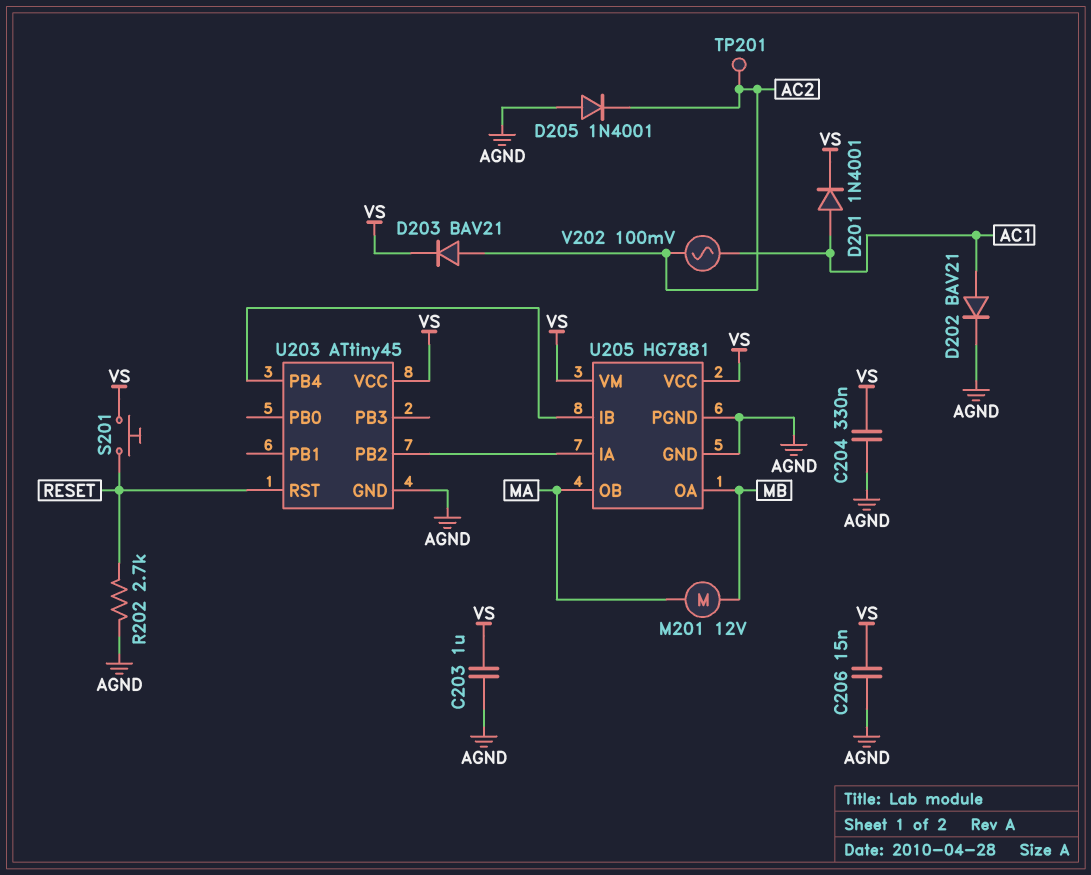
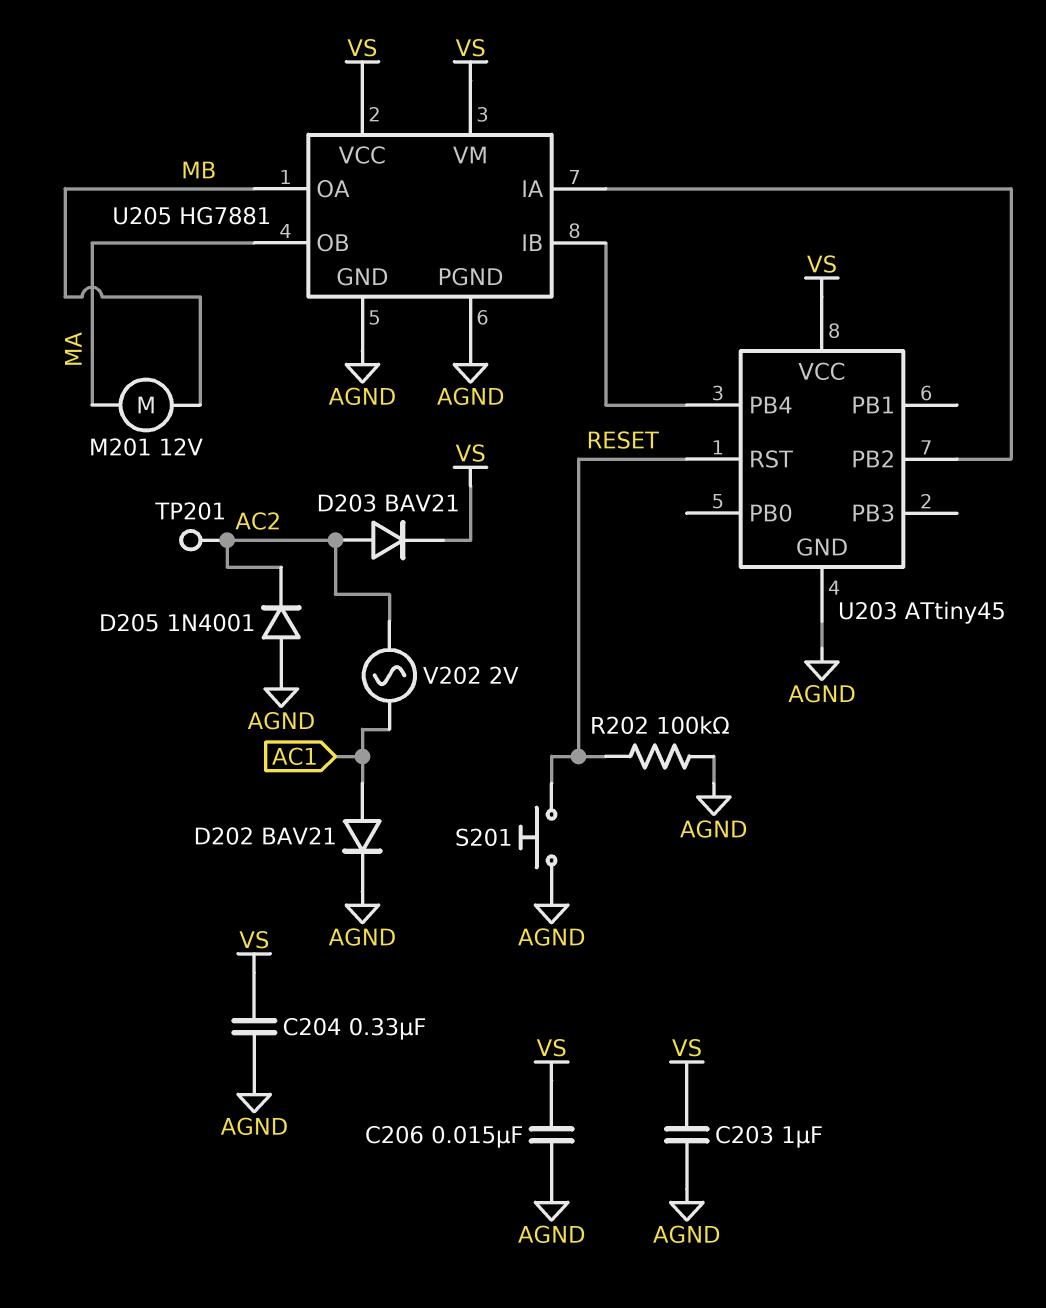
D201: diode 1N4001 (A AC1, K VS) -> none
R202: 2.7k (AGND, RESET) -> 100k (AGND, RESET)
S201: button (RESET, VS) -> button (AGND, RESET)
V202: AC 100mV (AC1, AC2) -> AC 2V (AC1, AC2)

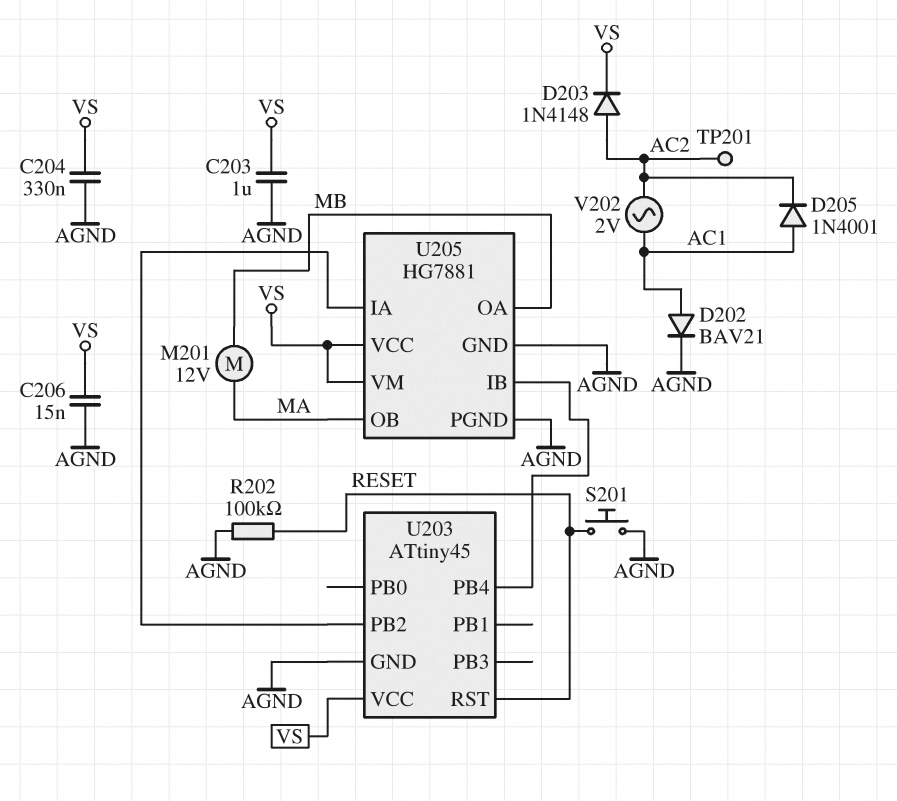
D203: diode BAV21 (A AC2, K VS) -> diode 1N4148 (A AC2, K VS)
D205: diode 1N4001 (A AGND, K AC2) -> diode 1N4001 (A AC1, K AC2)

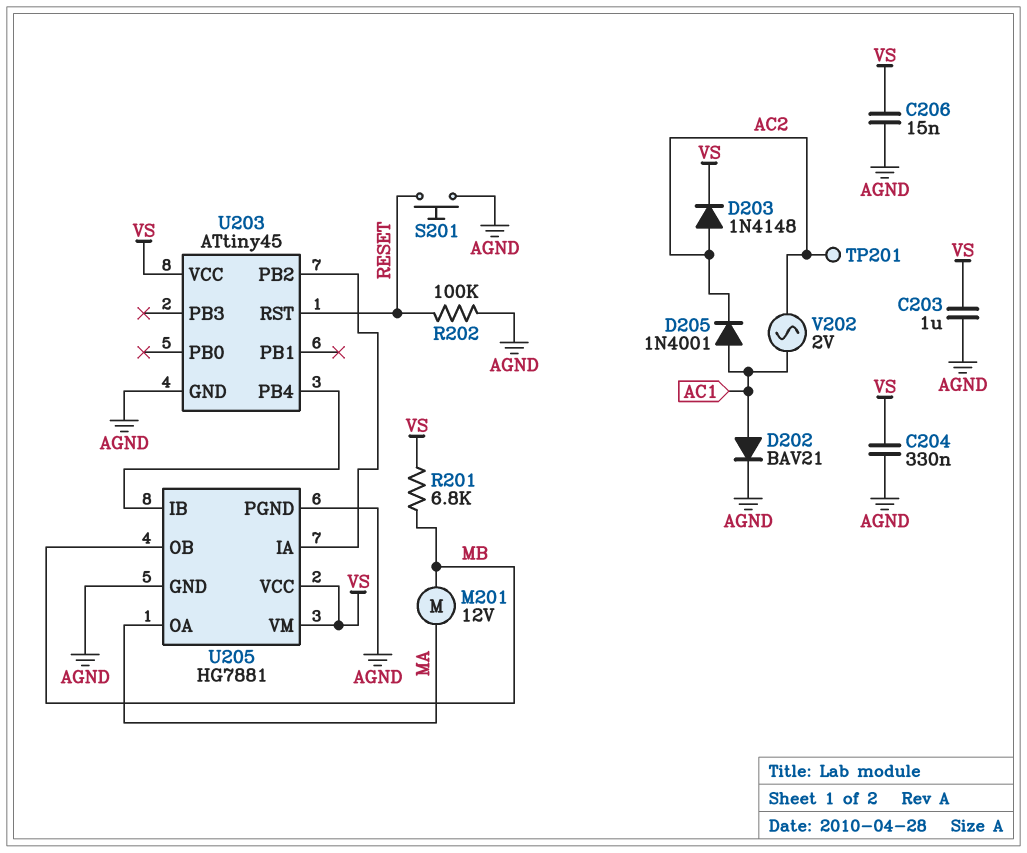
R201: none -> 6.8k (MB, VS)
U205 pin OA: MB -> MA
U205 pin OB: MA -> MB

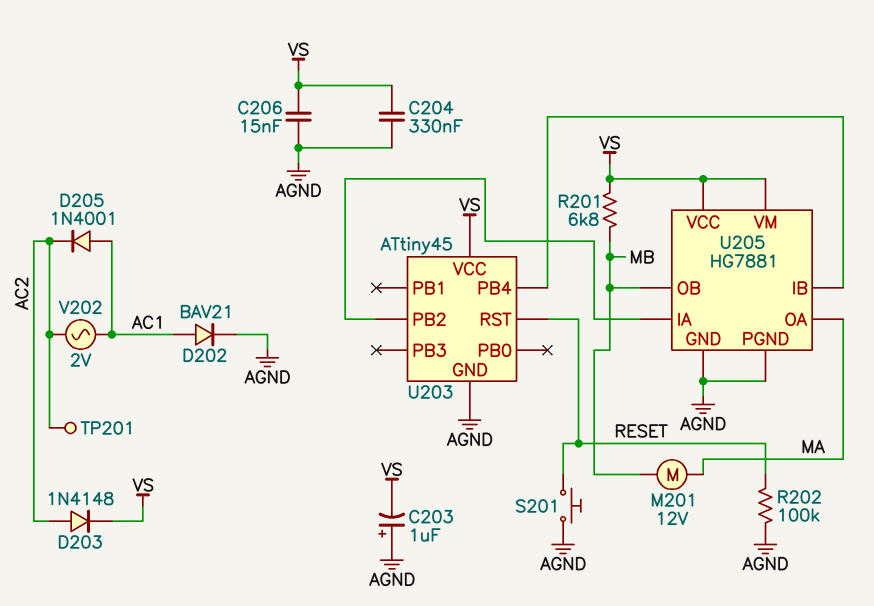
C203: 1uF (AGND, VS) -> 1uF (plus AGND, minus VS)

